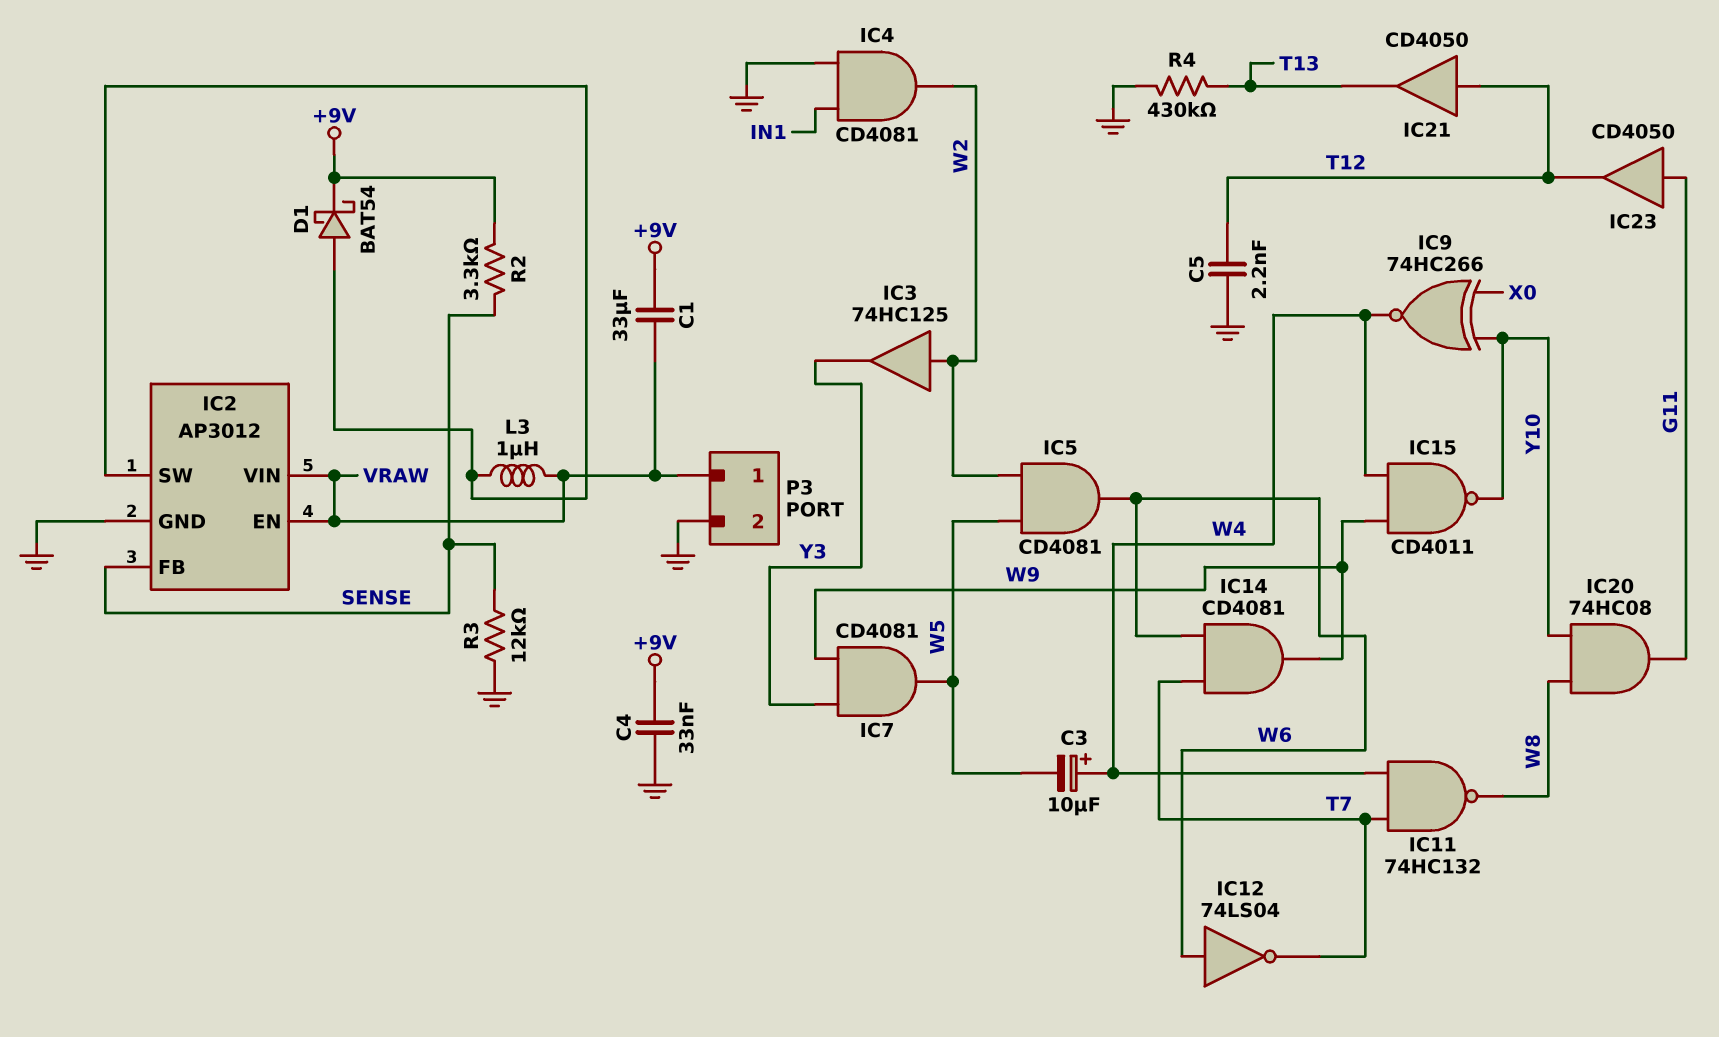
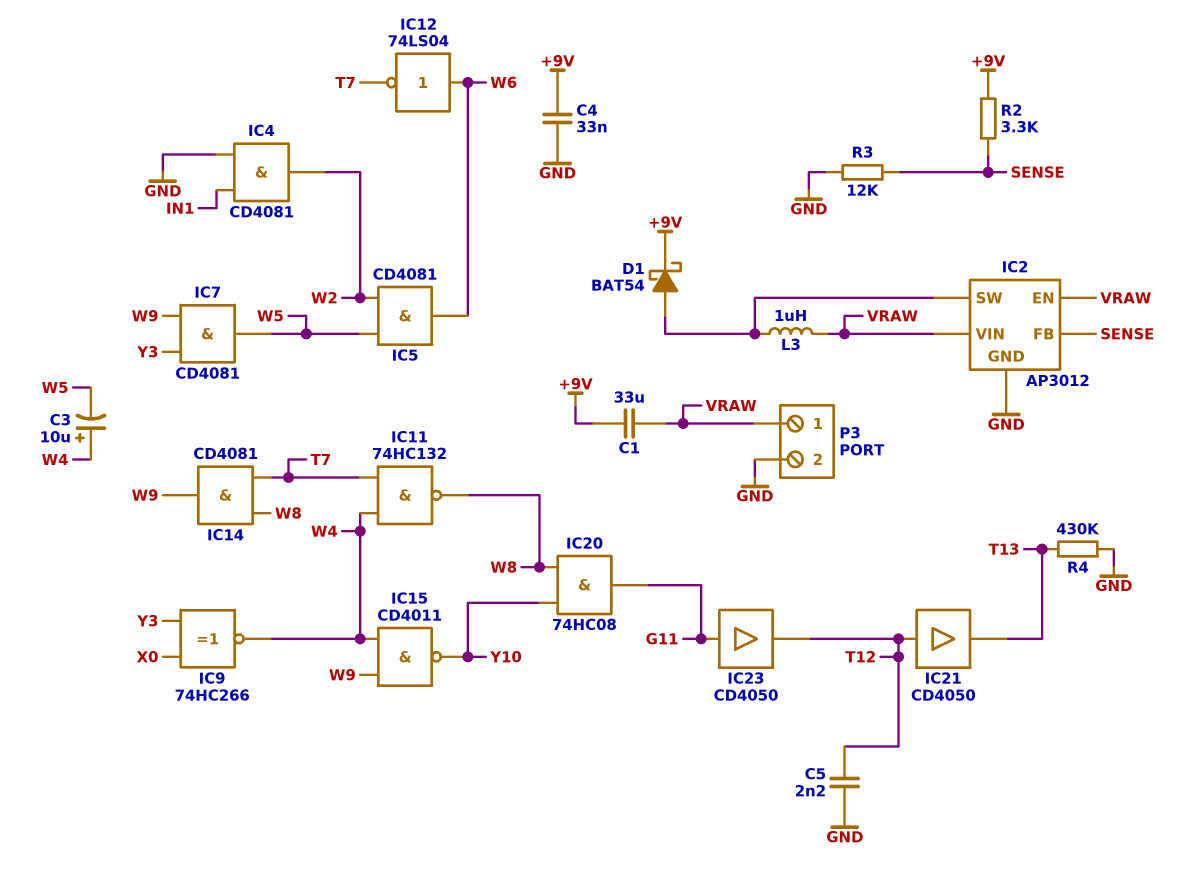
IC3: buffer 74HC125 (in W2, out Y3) -> none
IC9: XNOR 74HC266 (in X0, in Y10, out W4) -> XNOR 74HC266 (in X0, in Y3, out W4)
IC14: AND CD4081 (in T7, in W6, out W9) -> AND CD4081 (in T7, in W8, out W9)

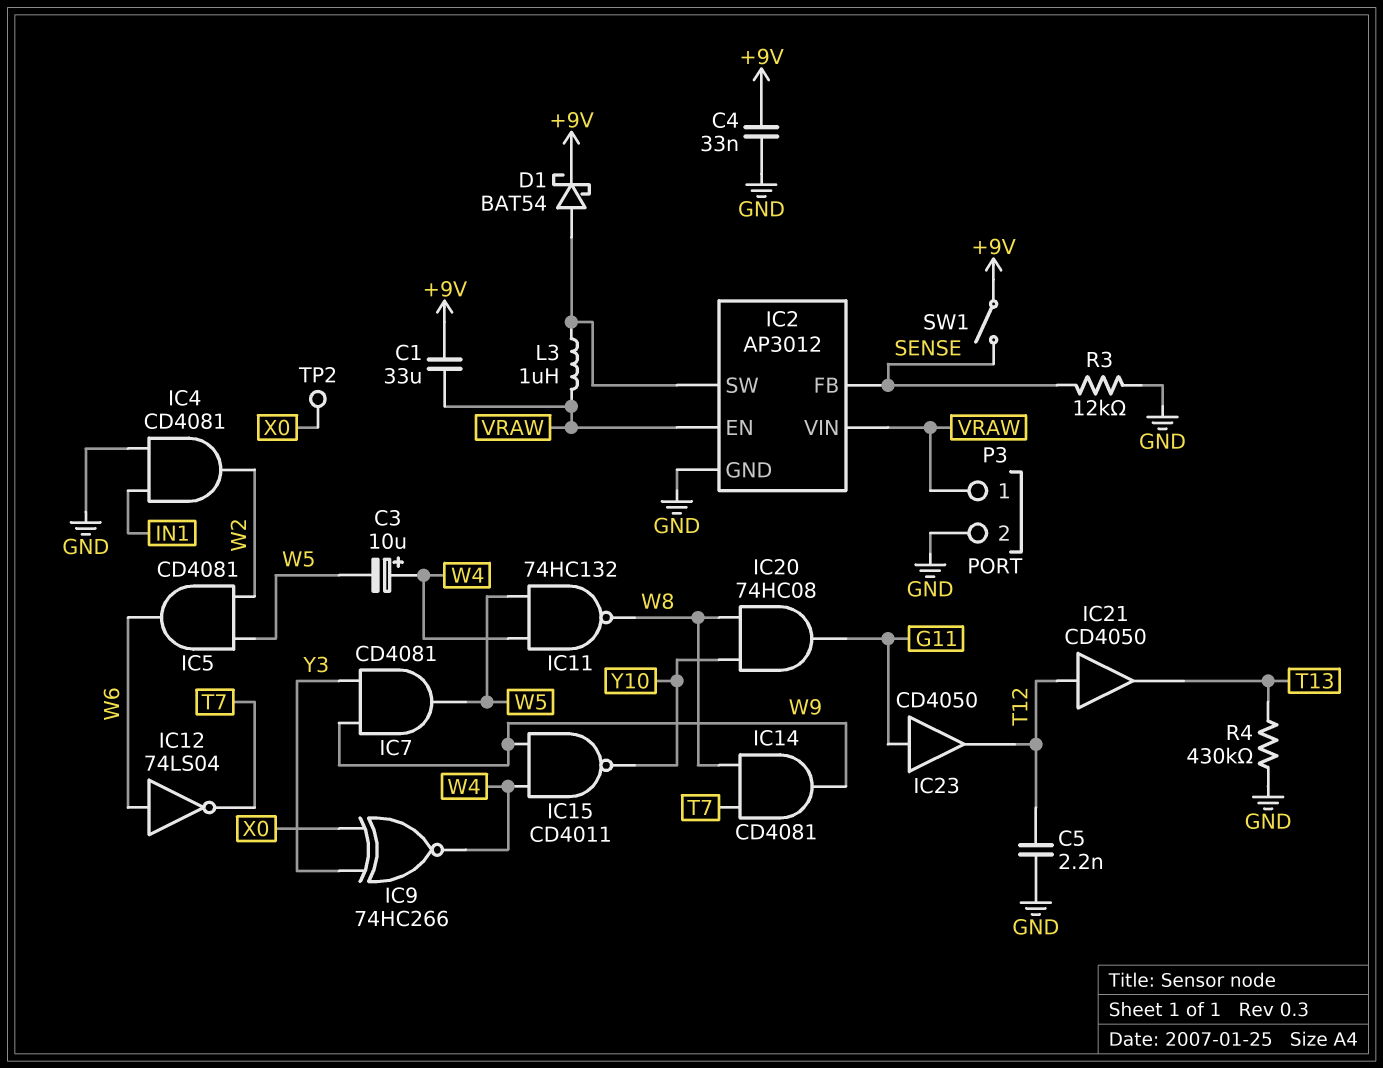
IC11: NAND 74HC132 (in T7, in W4, out W8) -> NAND 74HC132 (in W4, in W5, out W8)
R2: 3.3k (+9V, SENSE) -> none
SW1: none -> switch (+9V, SENSE)
TP2: none -> test point (X0)

